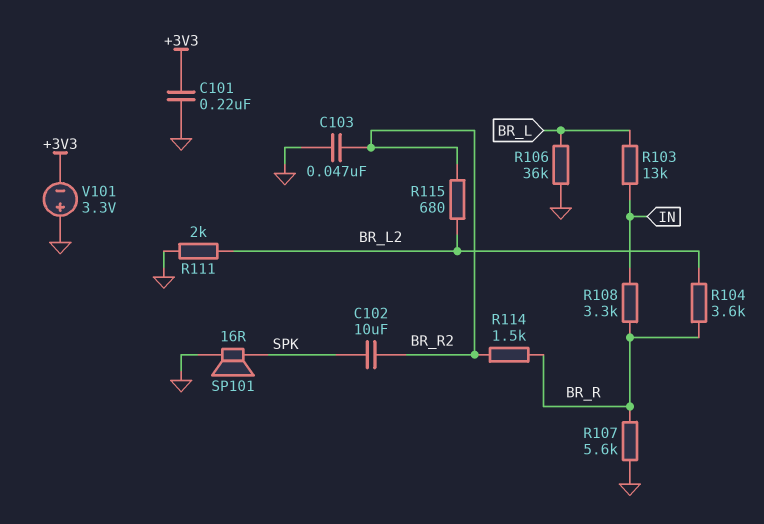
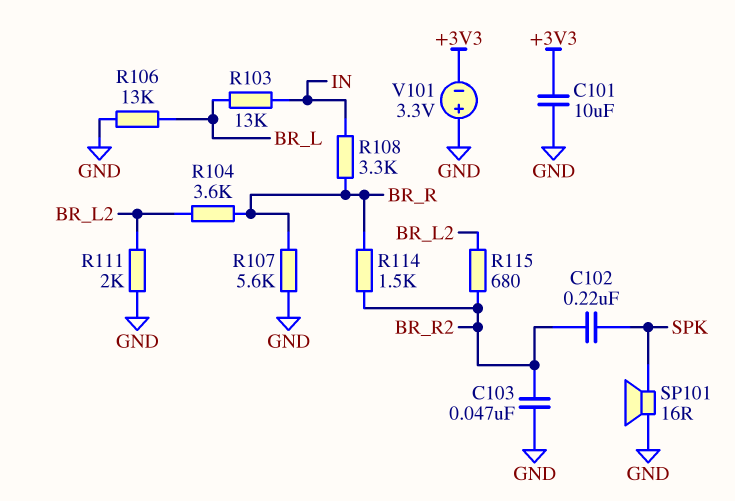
C101: 220nF (+3V3, GND) -> 10uF (+3V3, GND)
C102: 10uF (BR_R2, SPK) -> 220nF (BR_R2, SPK)
R106: 36k (BR_L, GND) -> 13k (BR_L, GND)

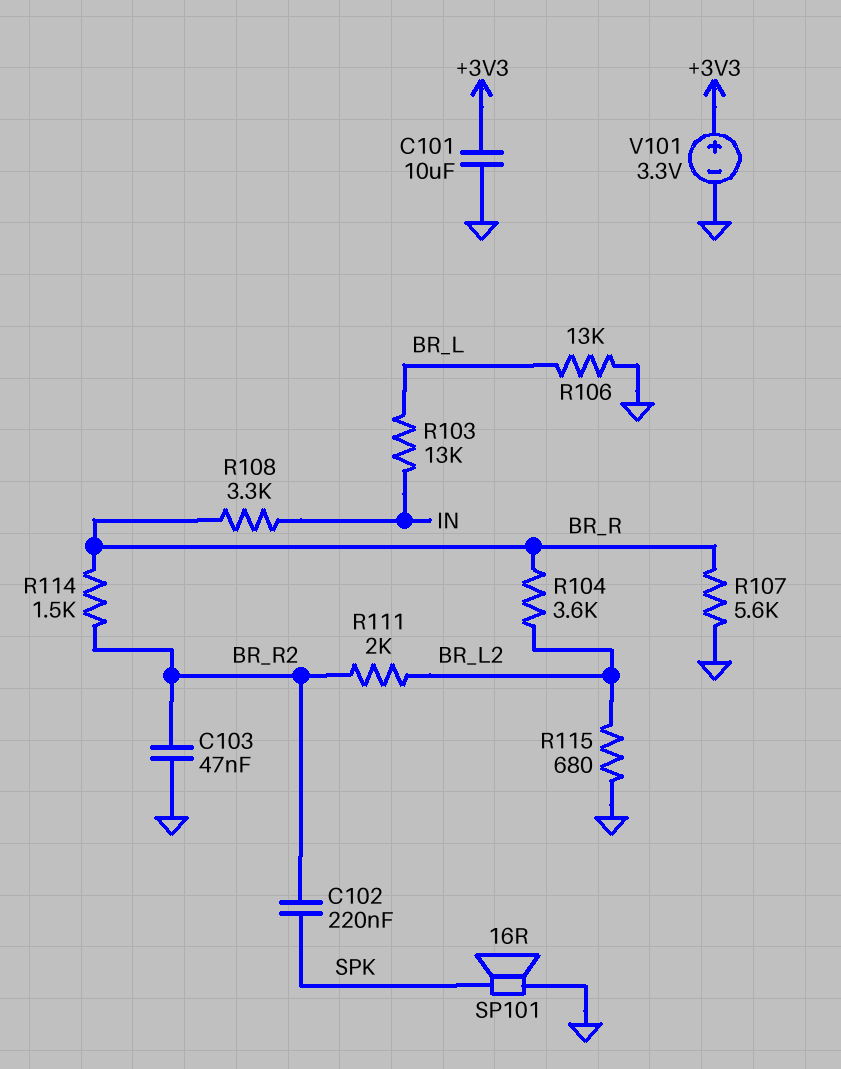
R111: 2k (BR_L2, GND) -> 2k (BR_L2, BR_R2)
R115: 680 (BR_L2, BR_R2) -> 680 (BR_L2, GND)
V101: 3.3V (plus GND, minus +3V3) -> 3.3V (plus +3V3, minus GND)

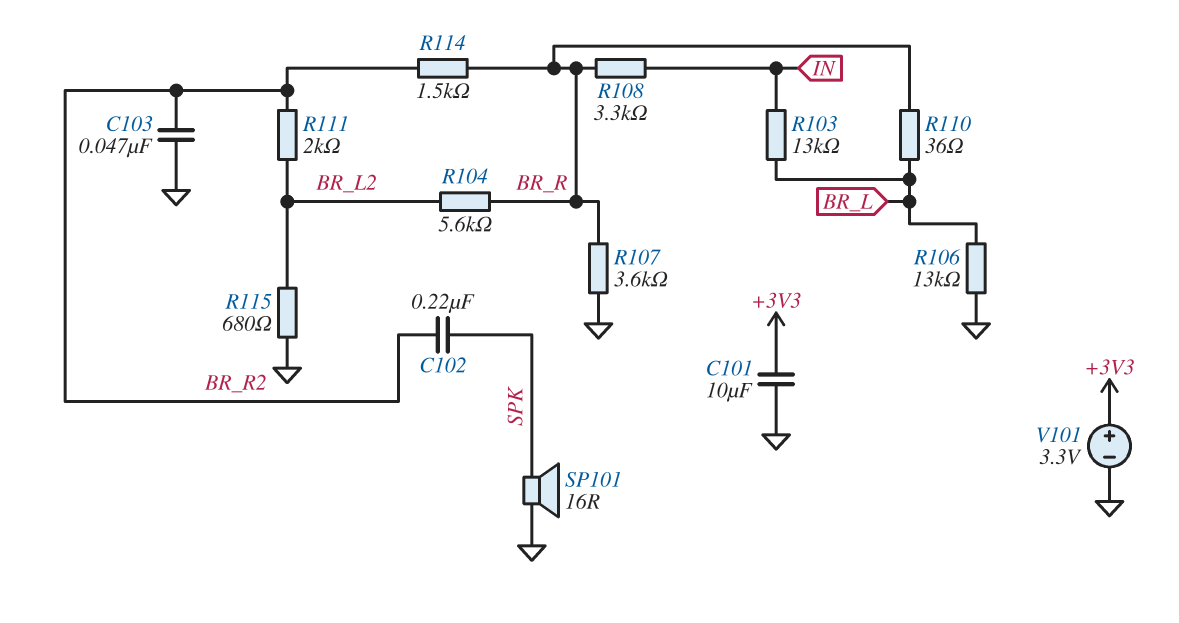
R104: 3.6k (BR_L2, BR_R) -> 5.6k (BR_L2, BR_R)
R107: 5.6k (BR_R, GND) -> 3.6k (BR_R, GND)
R110: none -> 36 (BR_L, BR_R)

